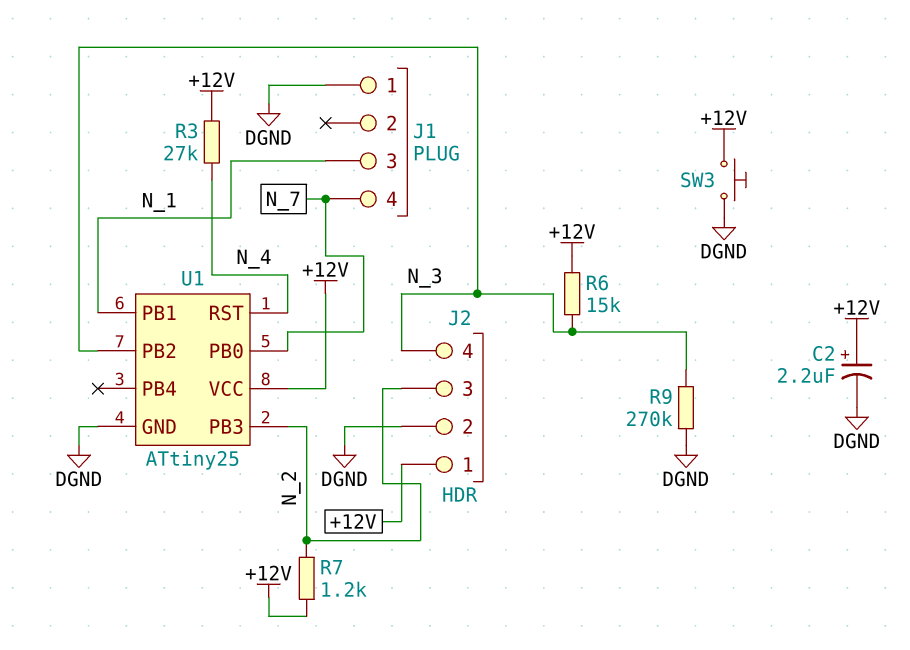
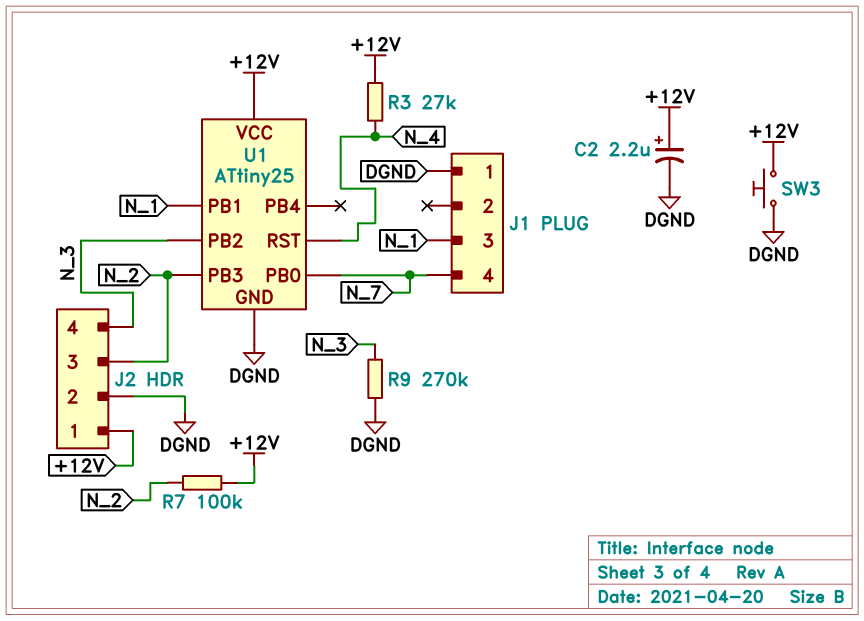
R6: 15k (+12V, N_3) -> none
R7: 1.2k (+12V, N_2) -> 100k (+12V, N_2)

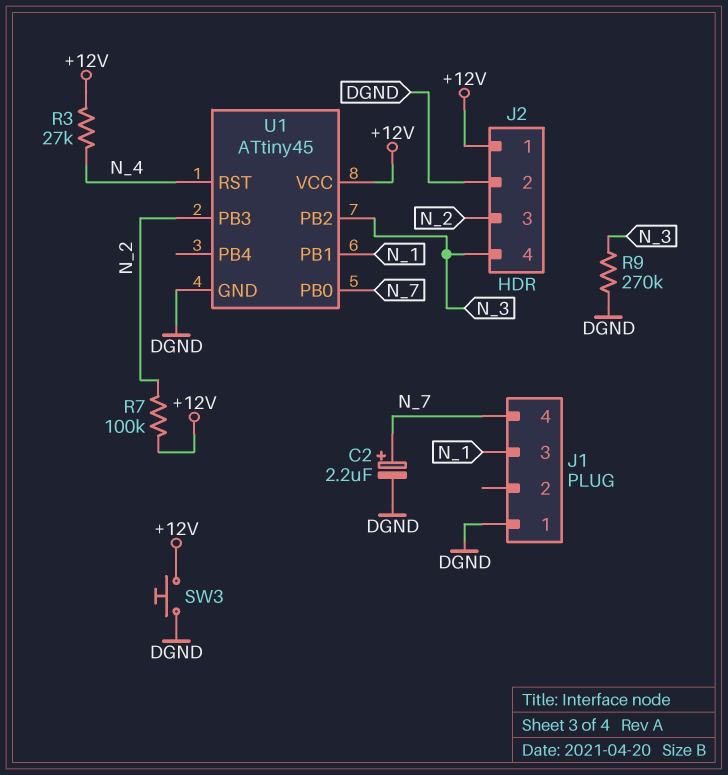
C2: 2.2uF (plus +12V, minus DGND) -> 2.2uF (plus N_7, minus DGND)
U1: ATtiny25 -> ATtiny45

